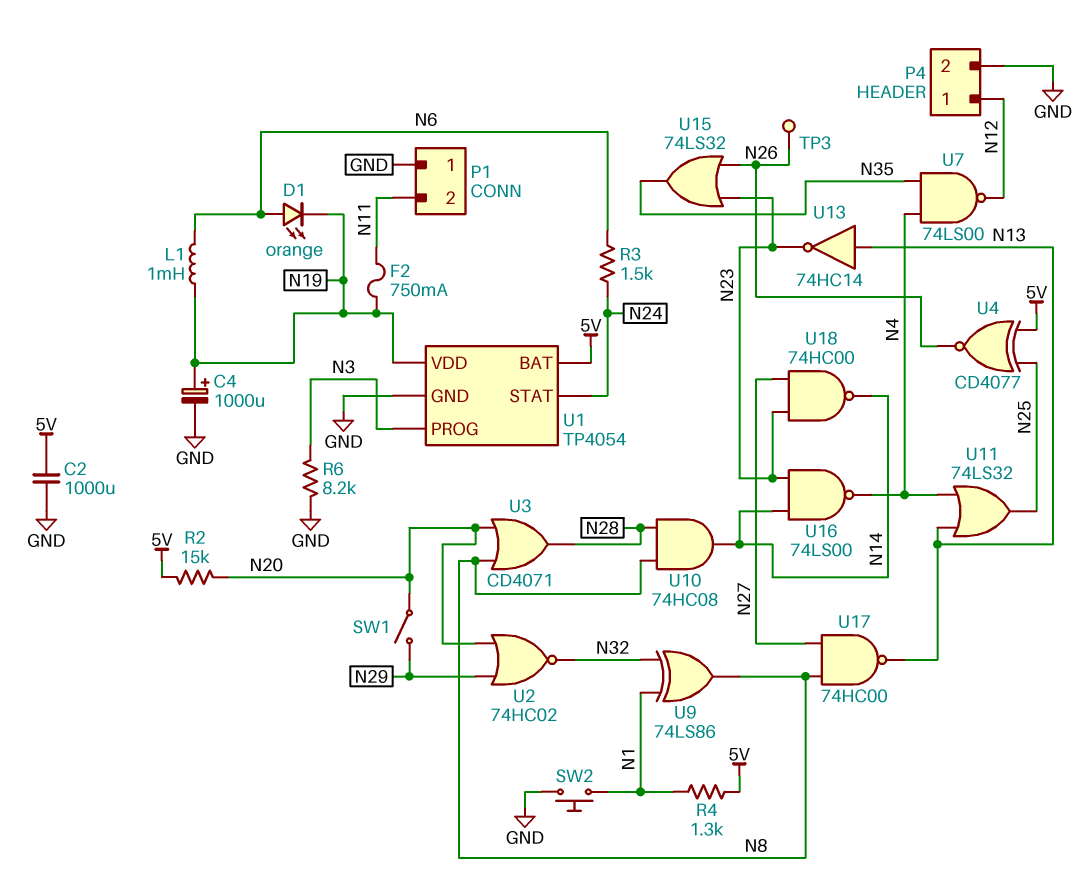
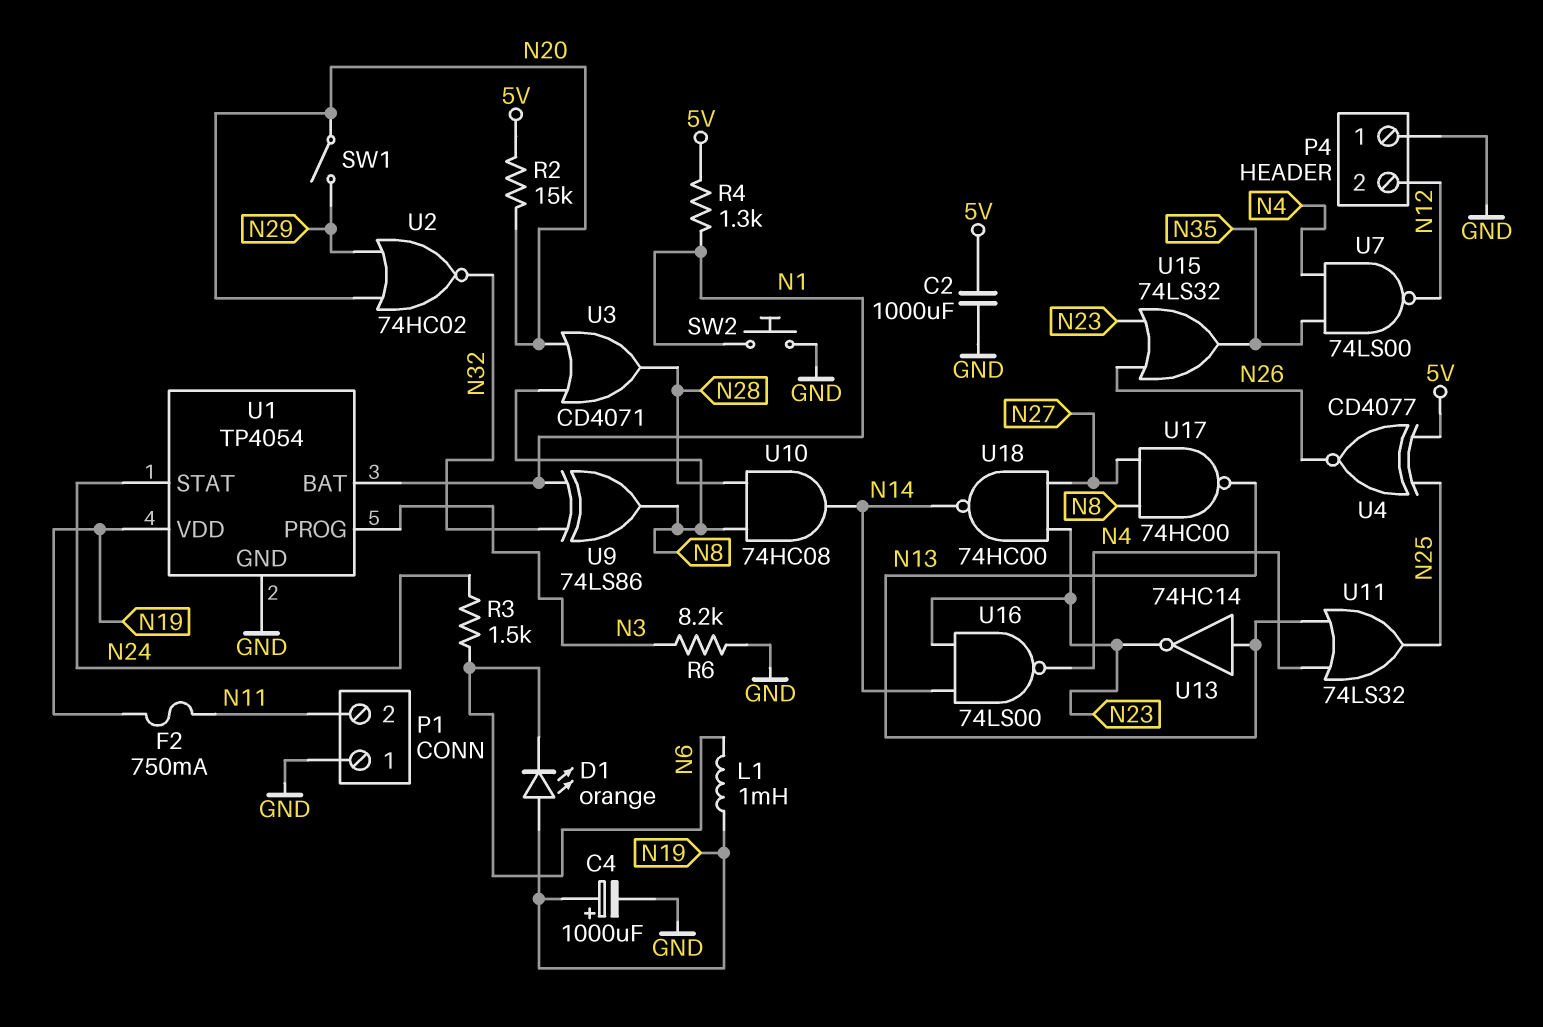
D1: LED orange (A N6, K N19) -> LED orange (A N19, K N6)
P4 pin 1: N12 -> GND
P4 pin 2: GND -> N12
TP3: test point (N26) -> none
U1 pin BAT: 5V -> N1

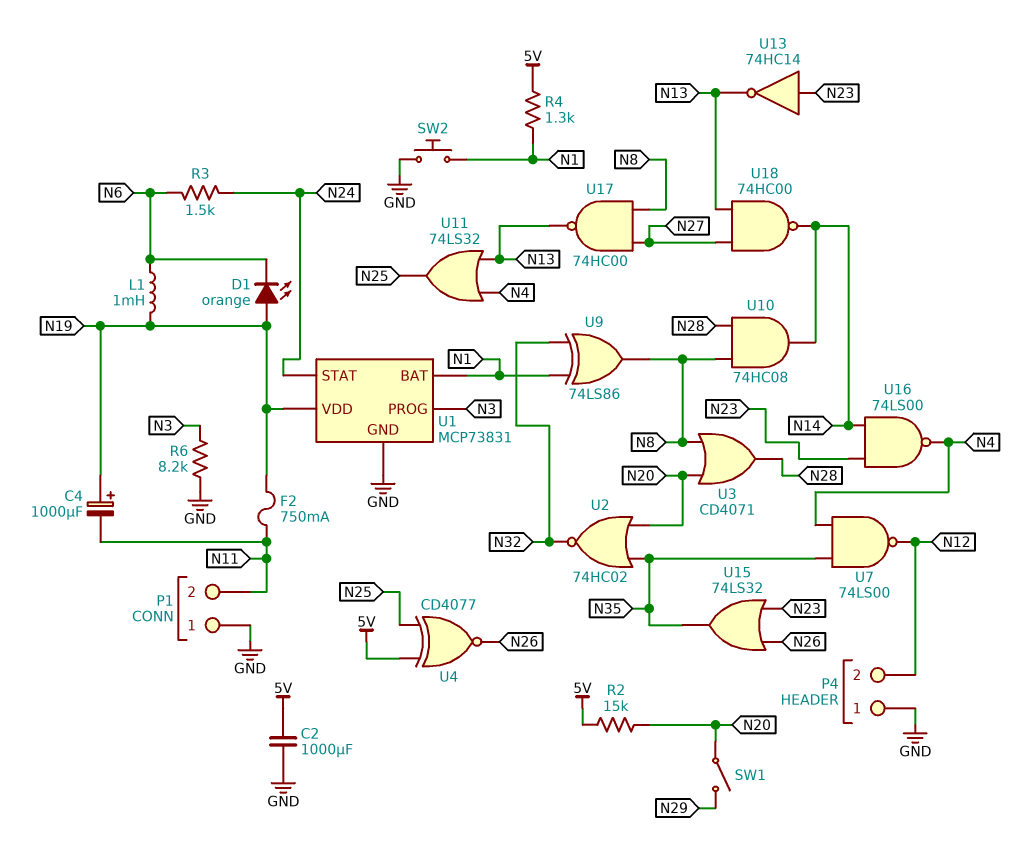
C4: 1000uF (plus N19, minus GND) -> 1000uF (plus N19, minus N11)
U1: TP4054 -> MCP73831
U2: NOR 74HC02 (in N20, in N29, out N32) -> NOR 74HC02 (in N20, in N35, out N32)
U13: NOT 74HC14 (in N13, out N23) -> NOT 74HC14 (in N23, out N13)
U18: NAND 74HC00 (in N23, in N27, out N14) -> NAND 74HC00 (in N13, in N27, out N14)

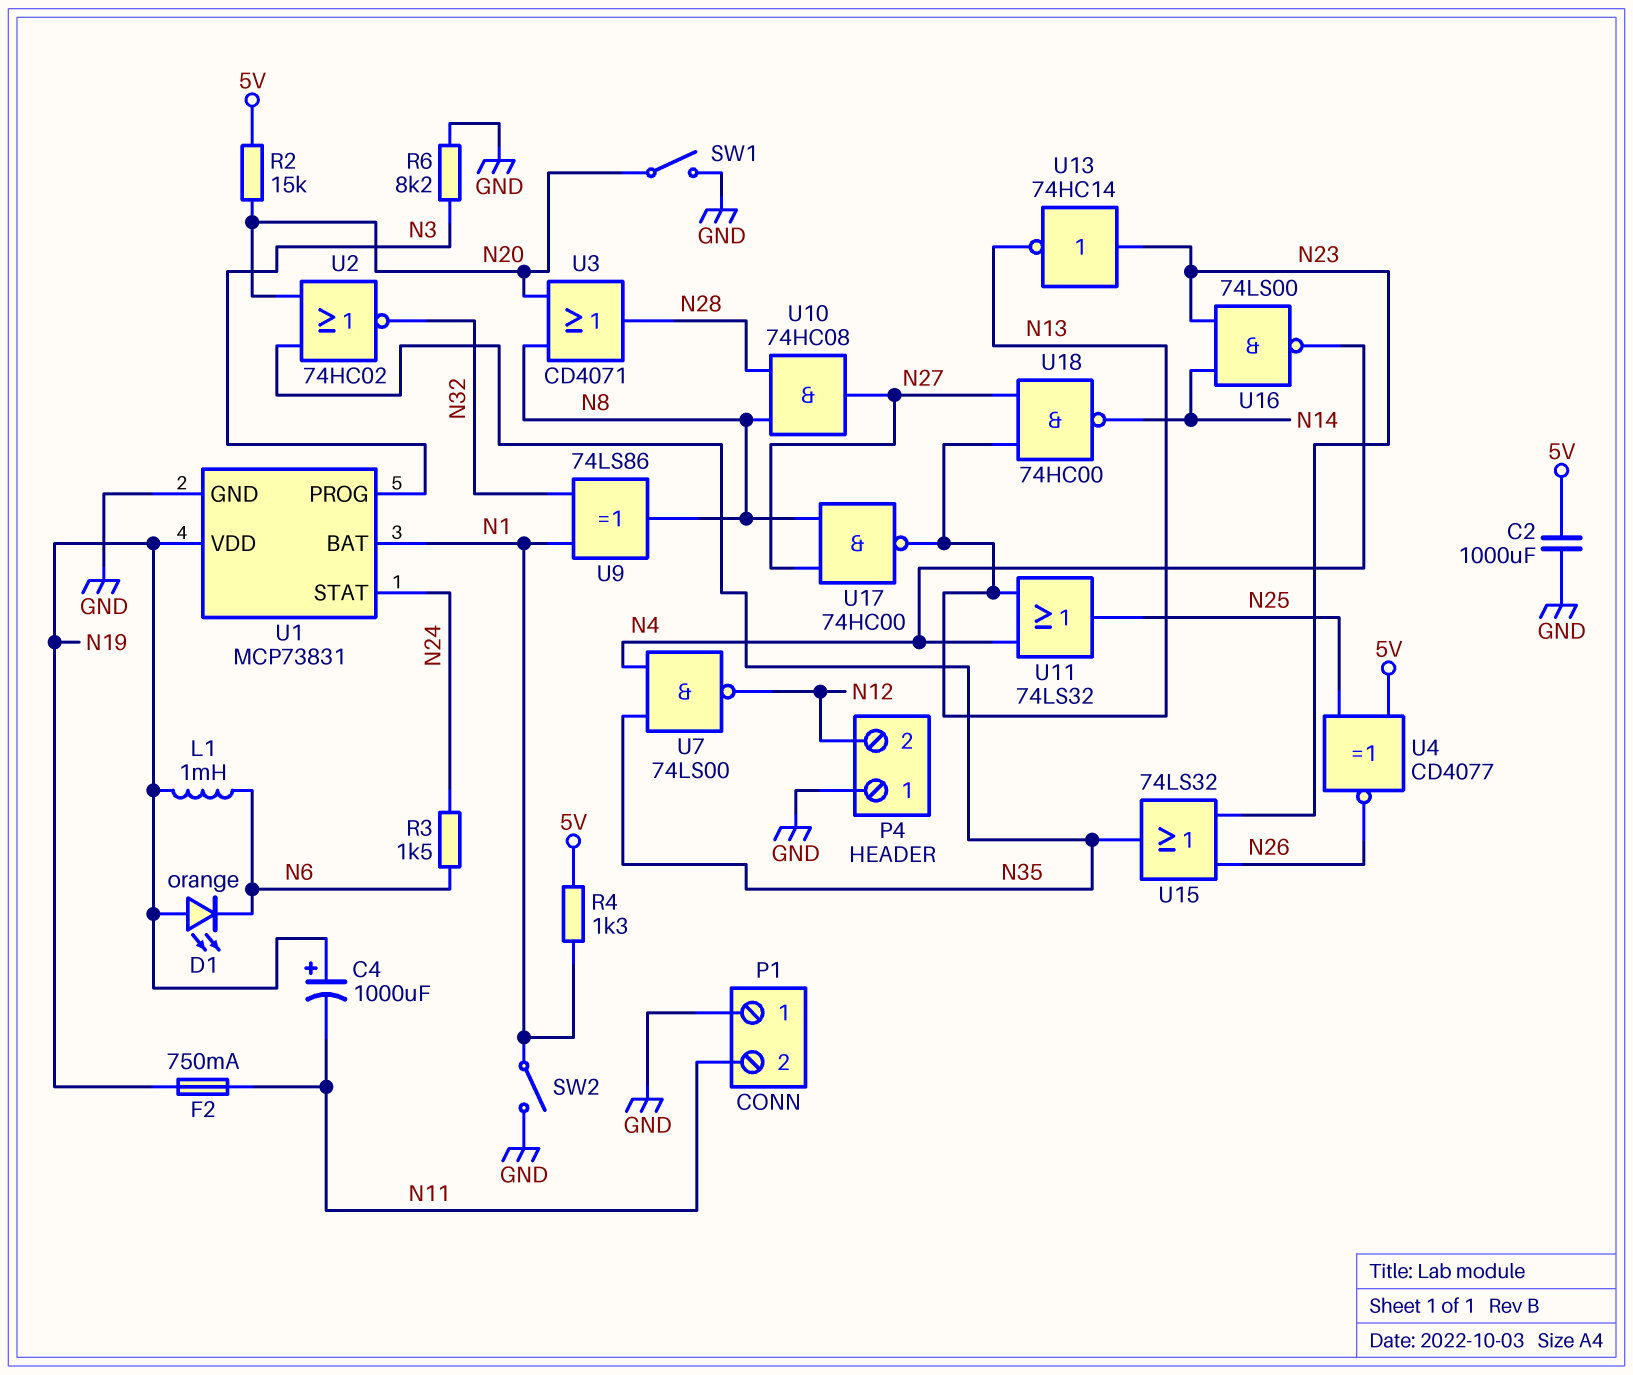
SW1: switch (N20, N29) -> switch (GND, N20)
SW2: button (GND, N1) -> switch (GND, N1)
U10: AND 74HC08 (in N8, in N28, out N14) -> AND 74HC08 (in N8, in N28, out N27)

